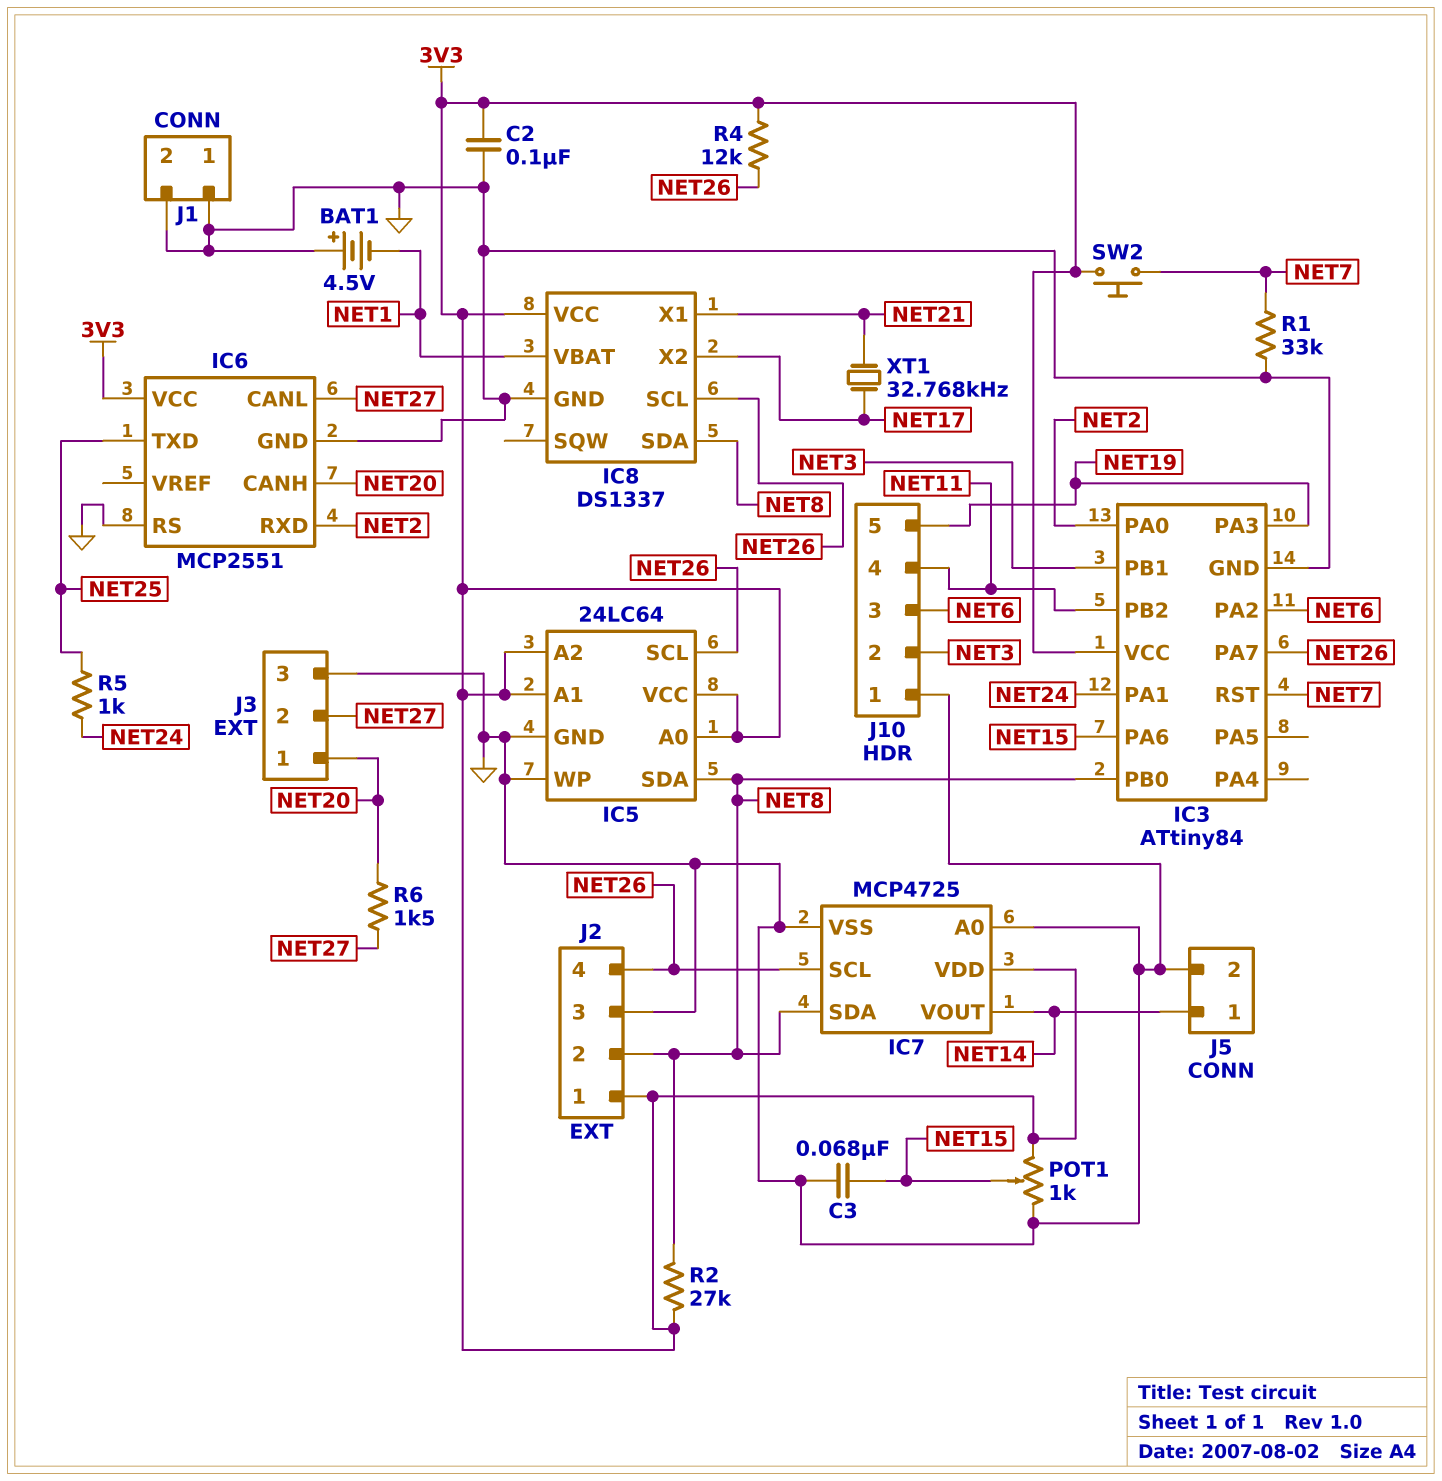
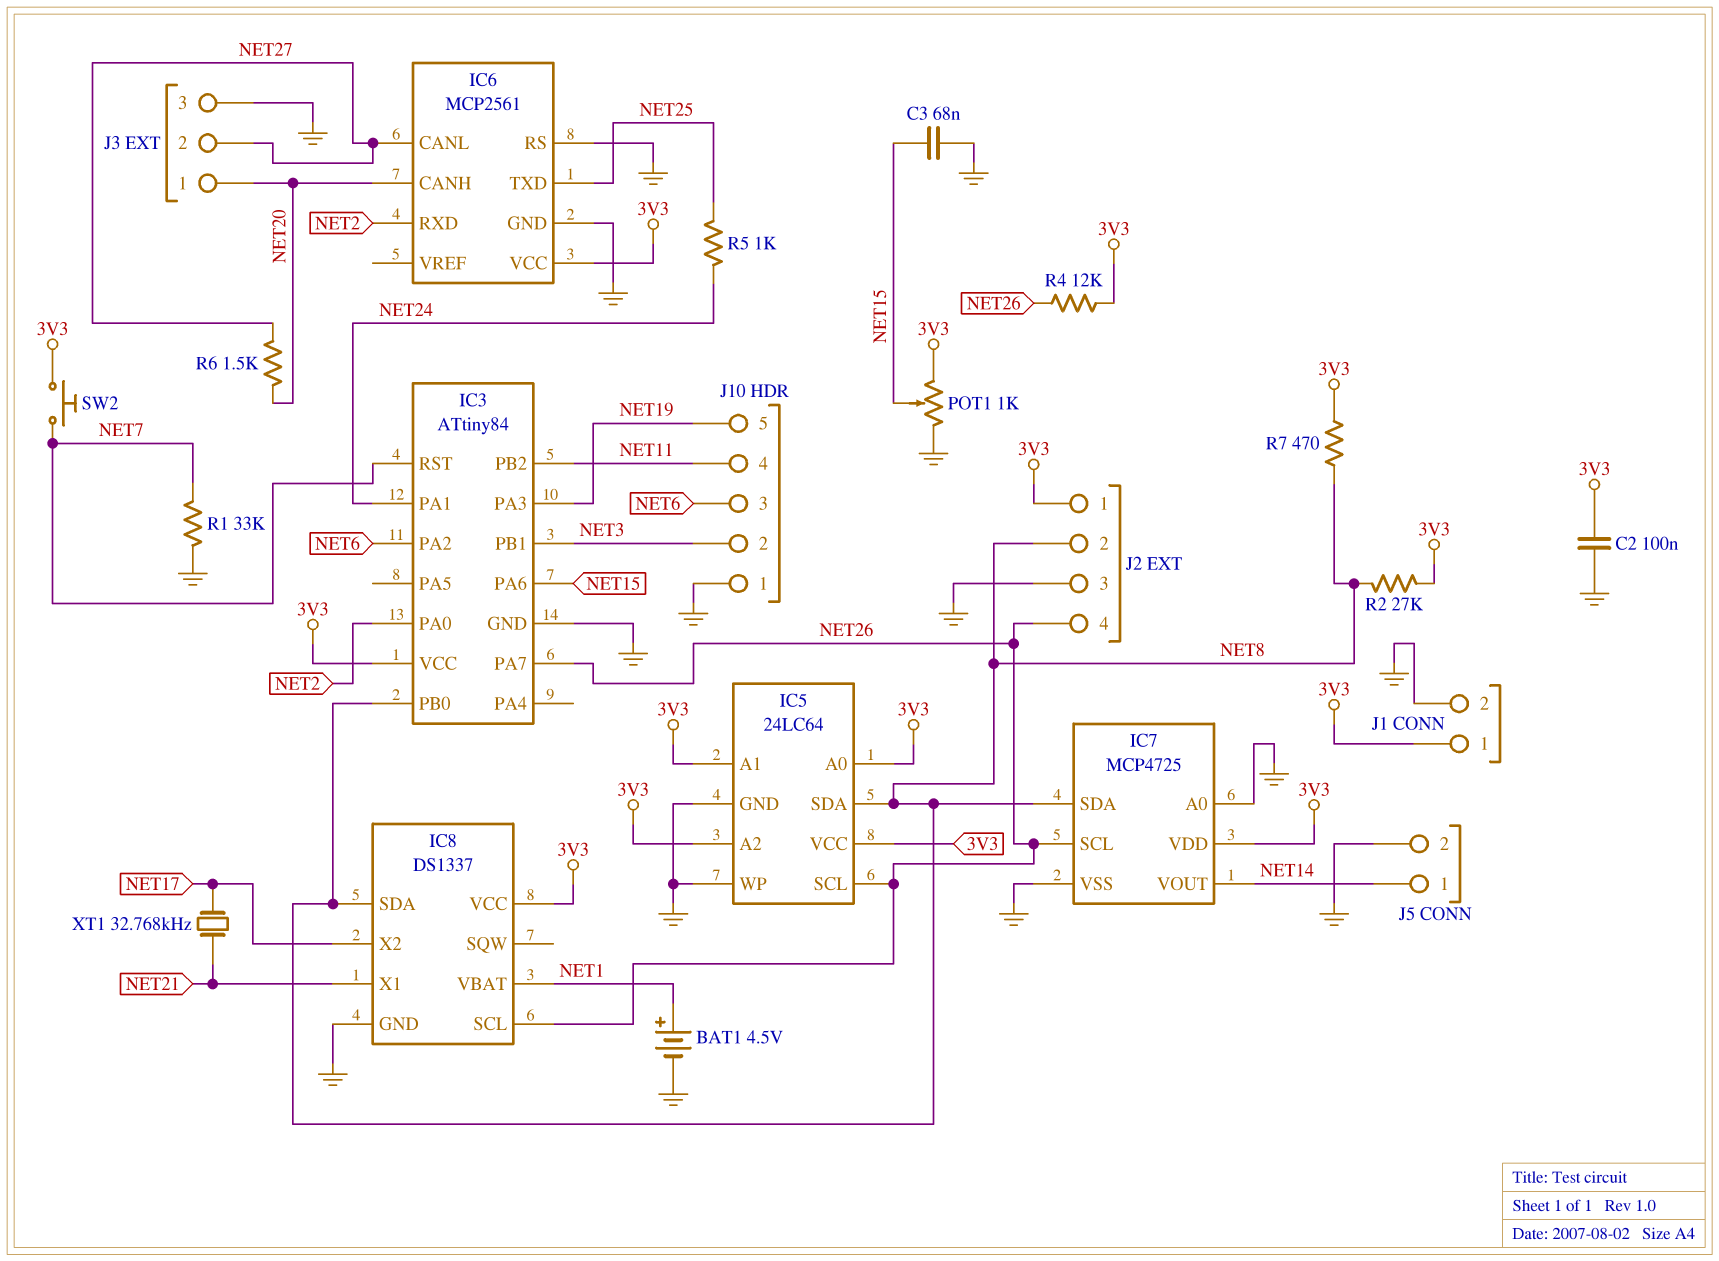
BAT1: 4.5V (plus GND, minus NET1) -> 4.5V (plus NET1, minus GND)
IC6: MCP2551 -> MCP2561
J1 pin 1: GND -> 3V3
R7: none -> 470 (3V3, NET8)

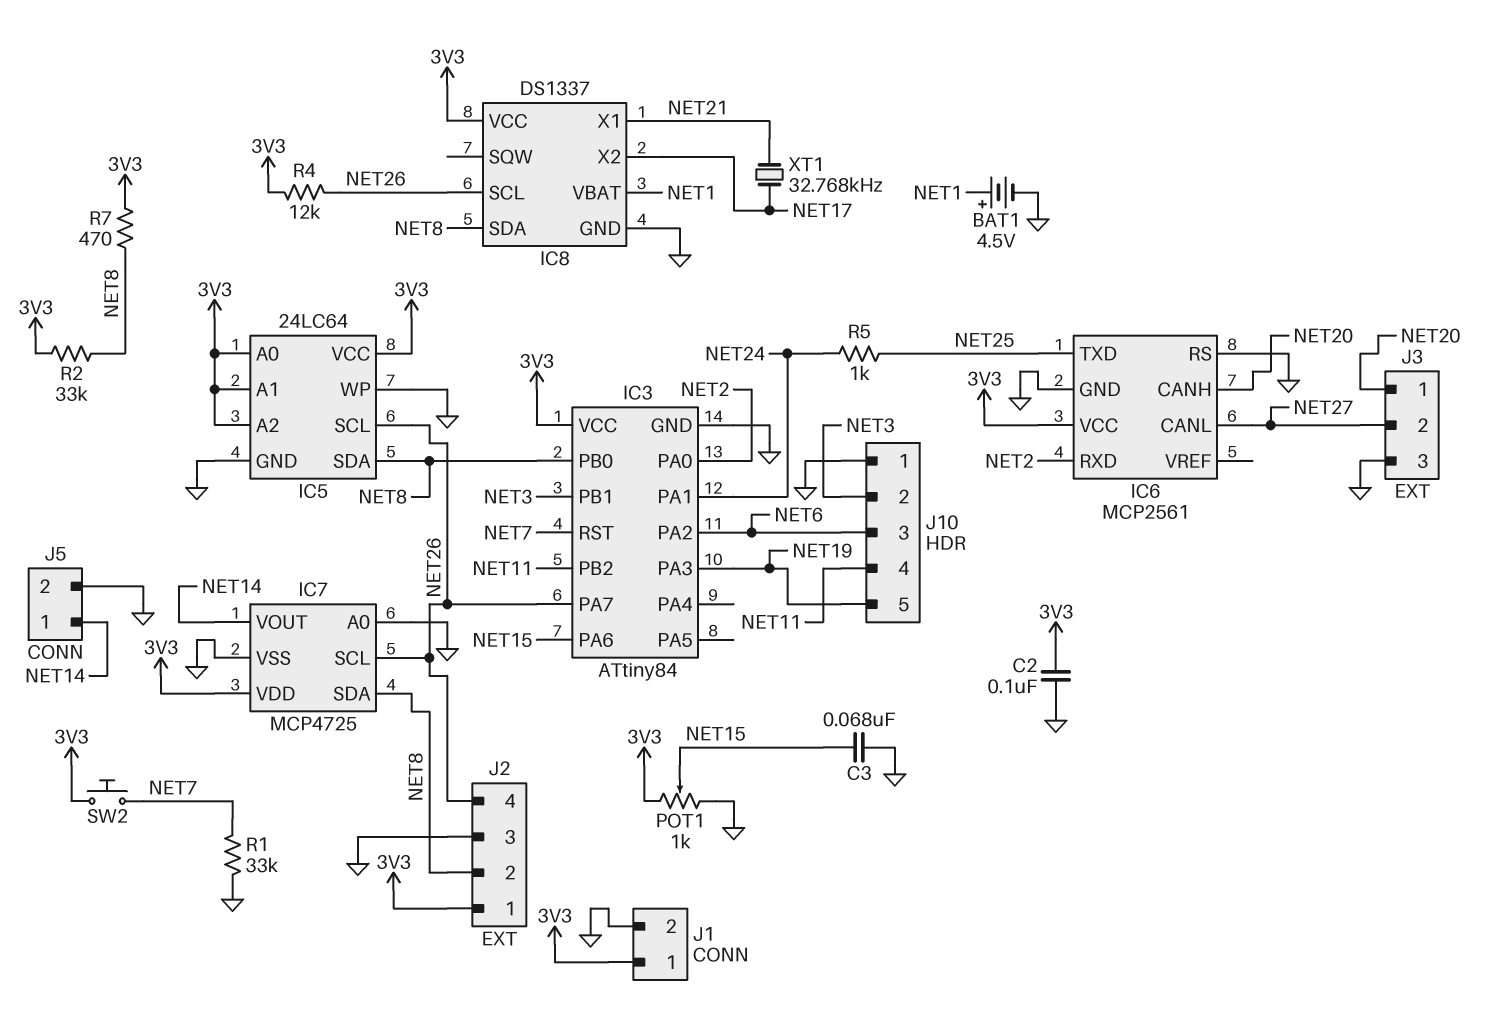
R2: 27k (3V3, NET8) -> 33k (3V3, NET8)
R6: 1.5k (NET20, NET27) -> none

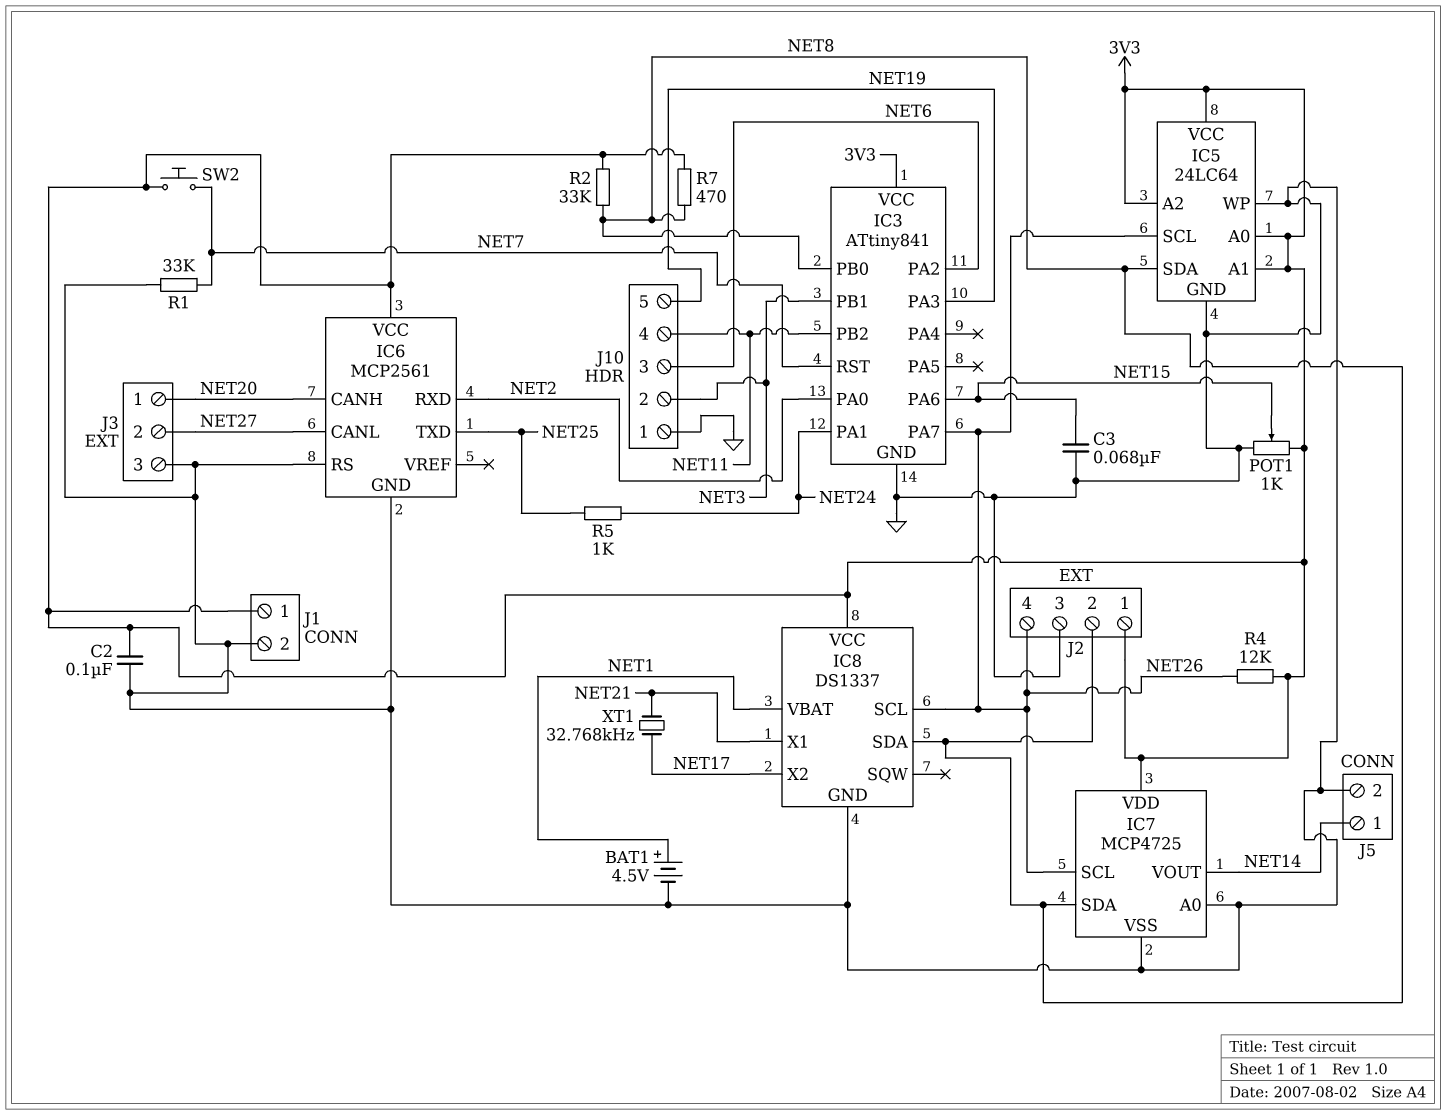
IC3: ATtiny84 -> ATtiny841

